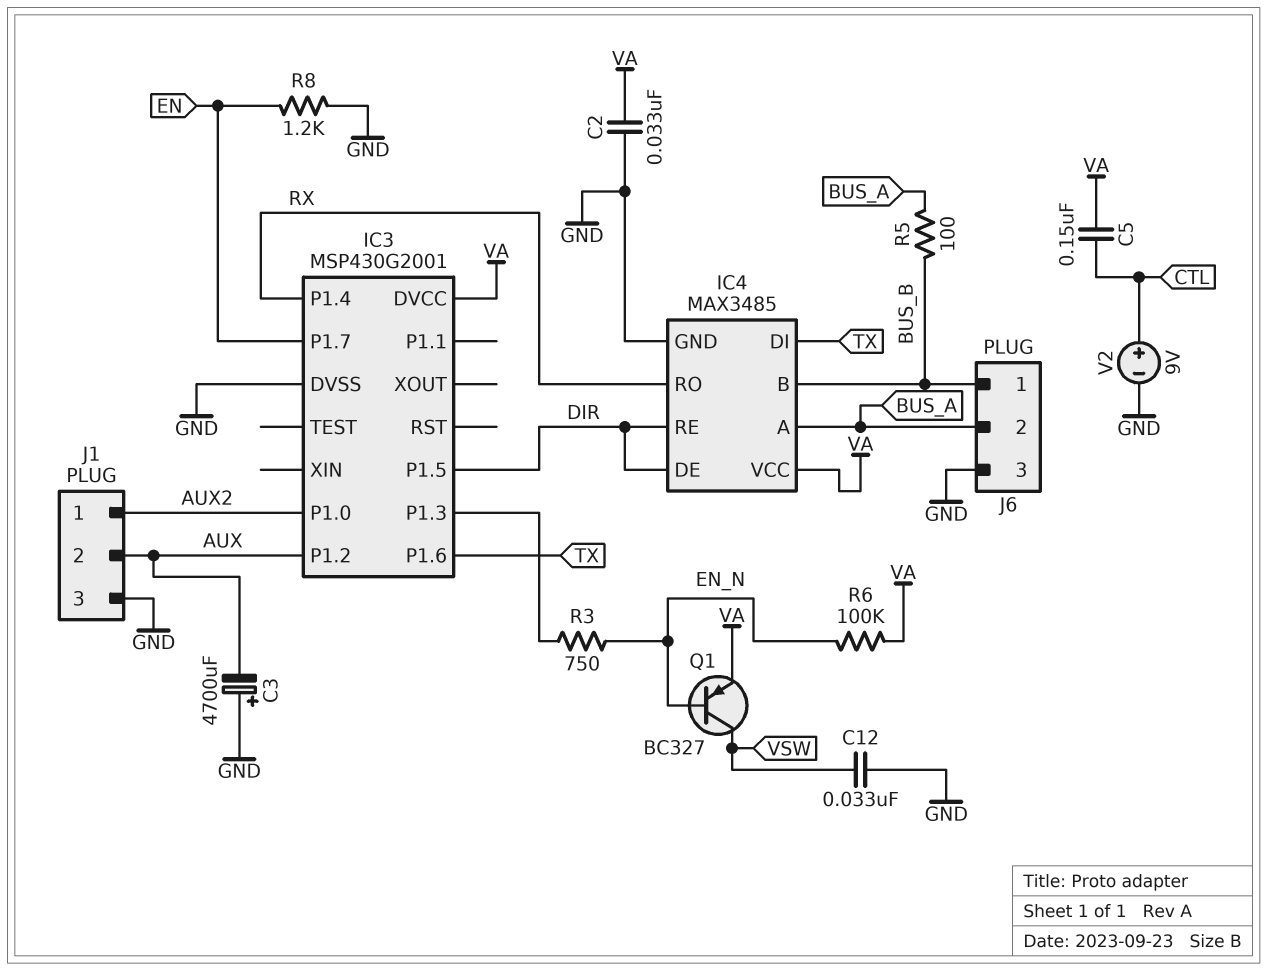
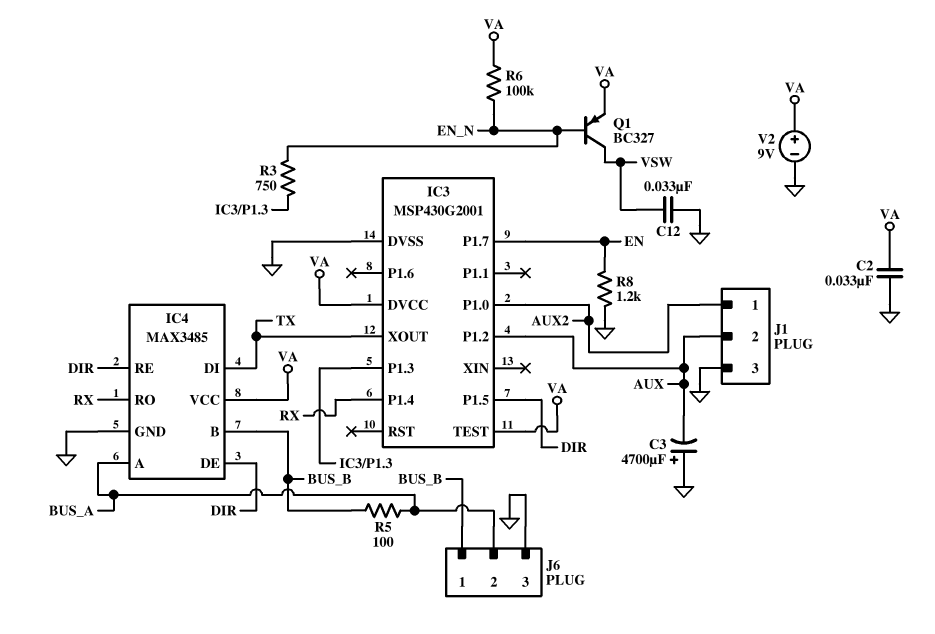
C5: 150nF (CTL, VA) -> none
IC3 pin P1.6: TX -> none
IC3 pin TEST: none -> VA
IC3 pin XOUT: none -> TX
V2: 9V (plus CTL, minus GND) -> 9V (plus VA, minus GND)

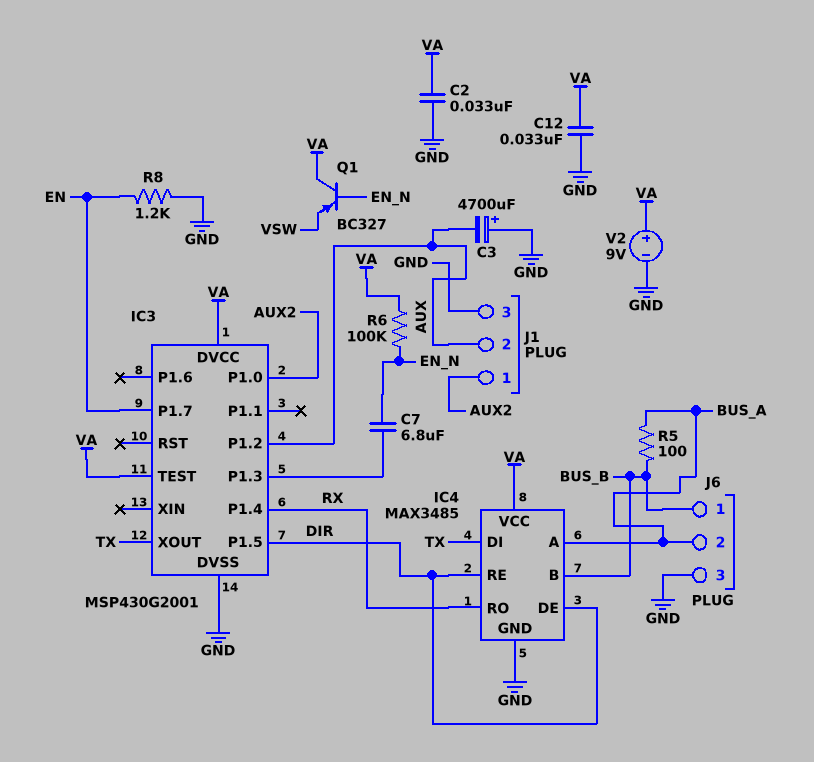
C7: none -> 6.8uF (EN_N, IC3/P1.3)
C12: 33nF (GND, VSW) -> 33nF (GND, VA)
Q1: PNP BC327 (B EN_N, C VSW, E VA) -> PNP BC327 (B EN_N, C VA, E VSW)
R3: 750 (EN_N, IC3/P1.3) -> none

